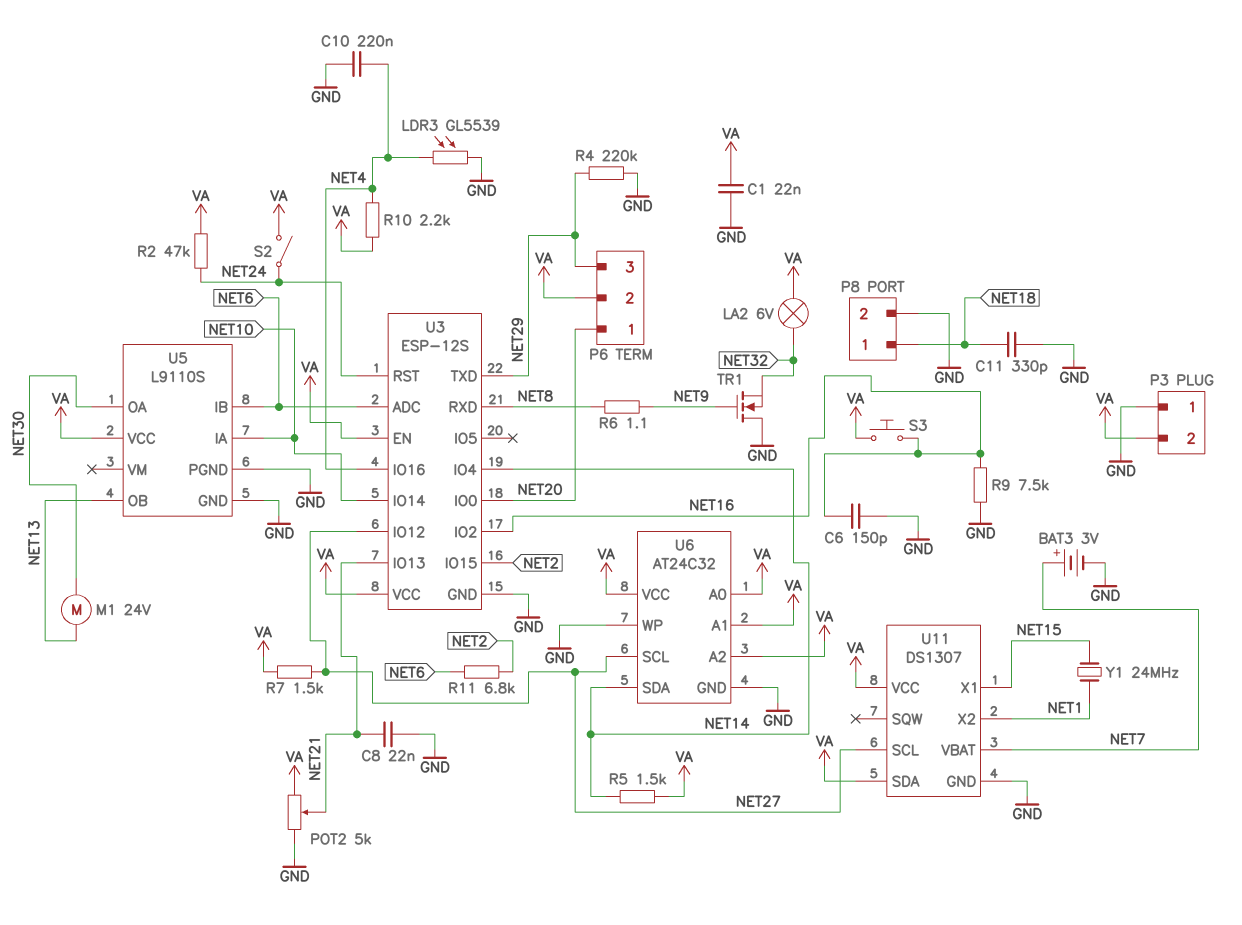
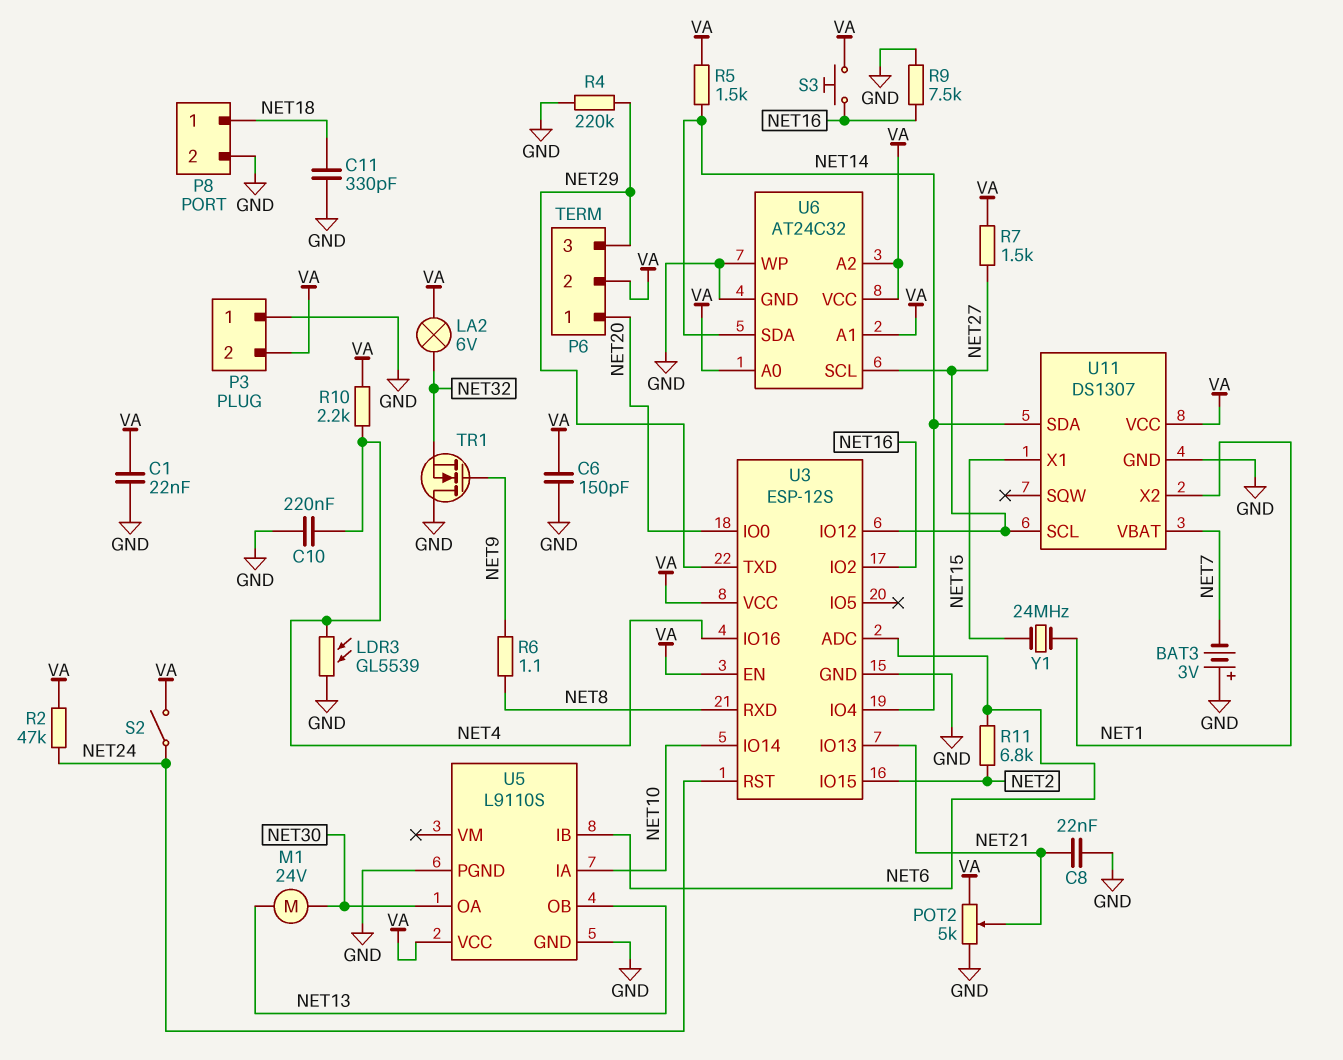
BAT3: 3V (plus NET7, minus GND) -> 3V (plus GND, minus NET7)
C6: 150pF (GND, NET16) -> 150pF (GND, VA)
U11 pin SDA: VA -> NET14

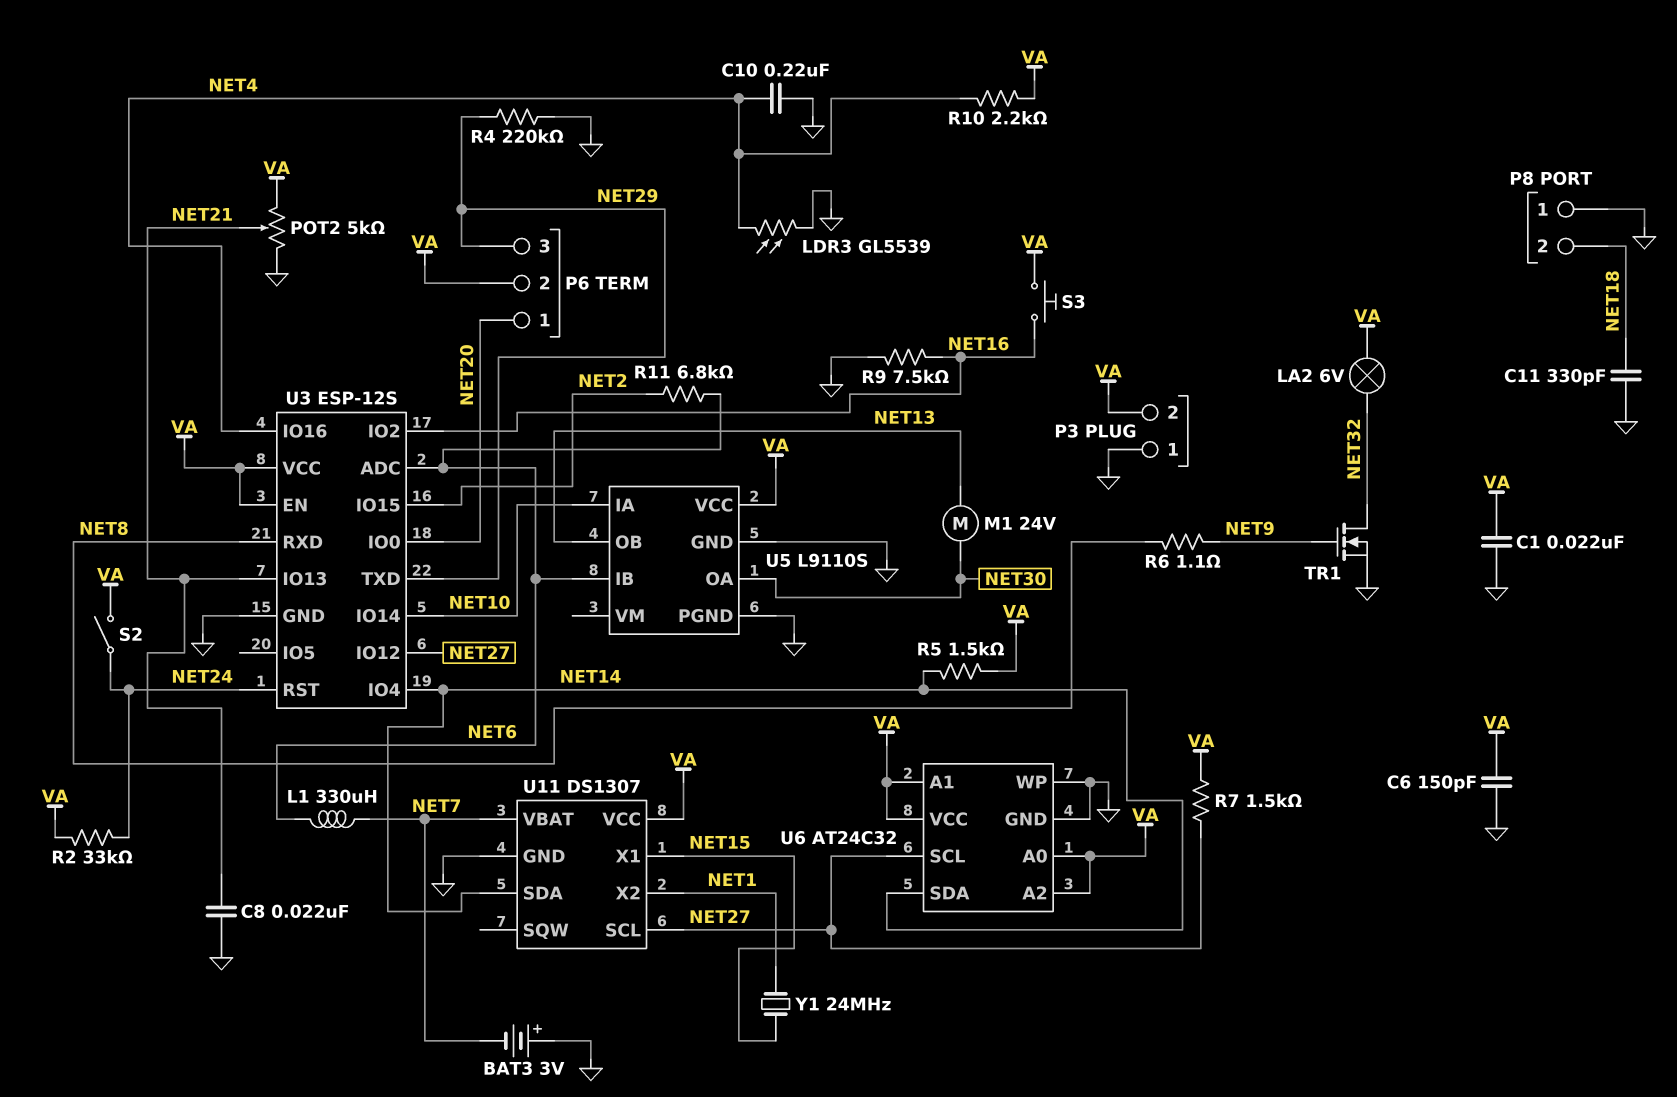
L1: none -> 330uH (NET6, NET7)
P8 pin 1: NET18 -> GND
P8 pin 2: GND -> NET18
R2: 47k (NET24, VA) -> 33k (NET24, VA)
TR1: NMOS (G NET9, D GND, S NET32) -> NMOS (G NET9, D NET32, S GND)

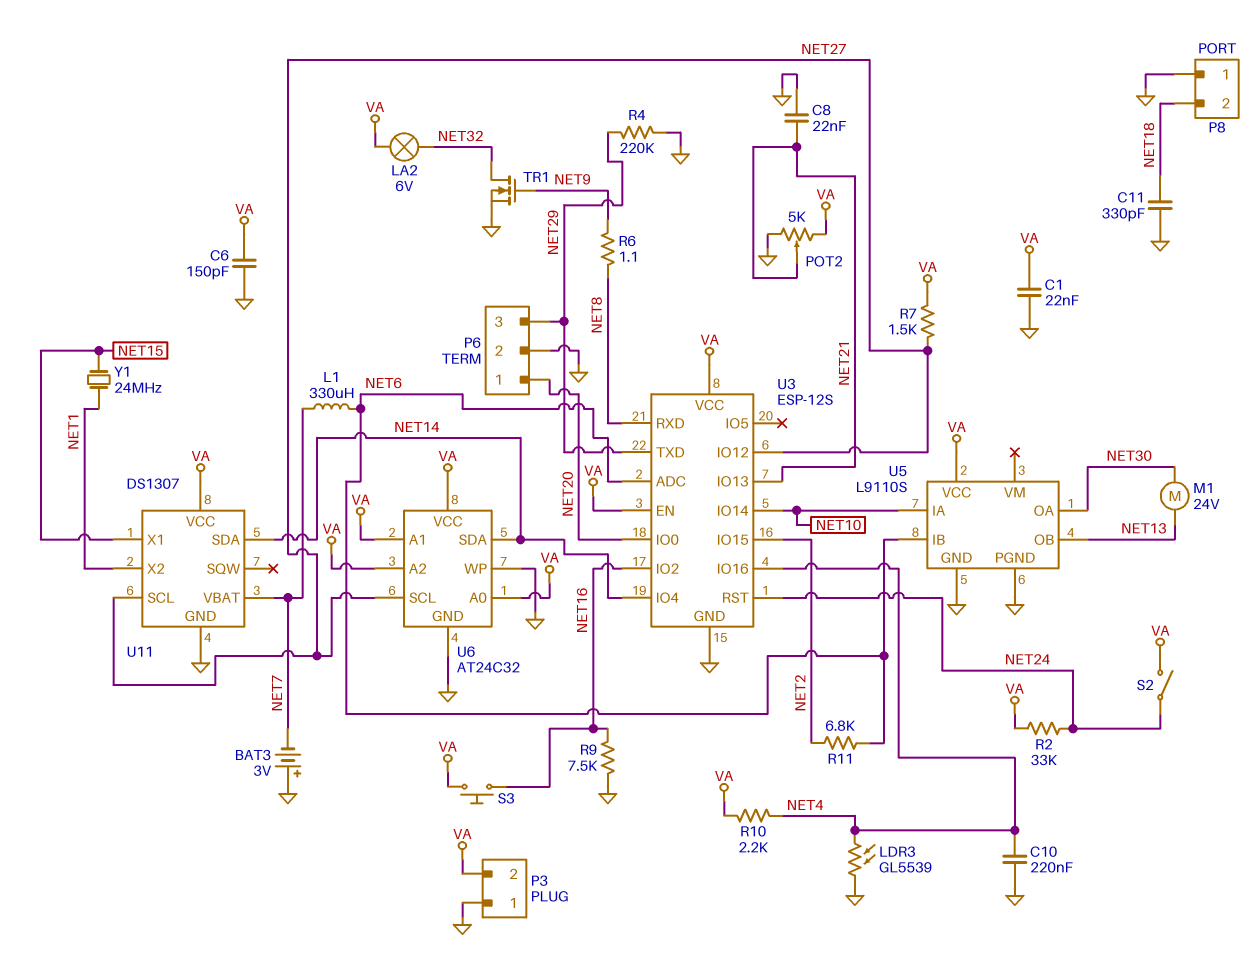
P6 pin 2: VA -> GND
R5: 1.5k (NET14, VA) -> none

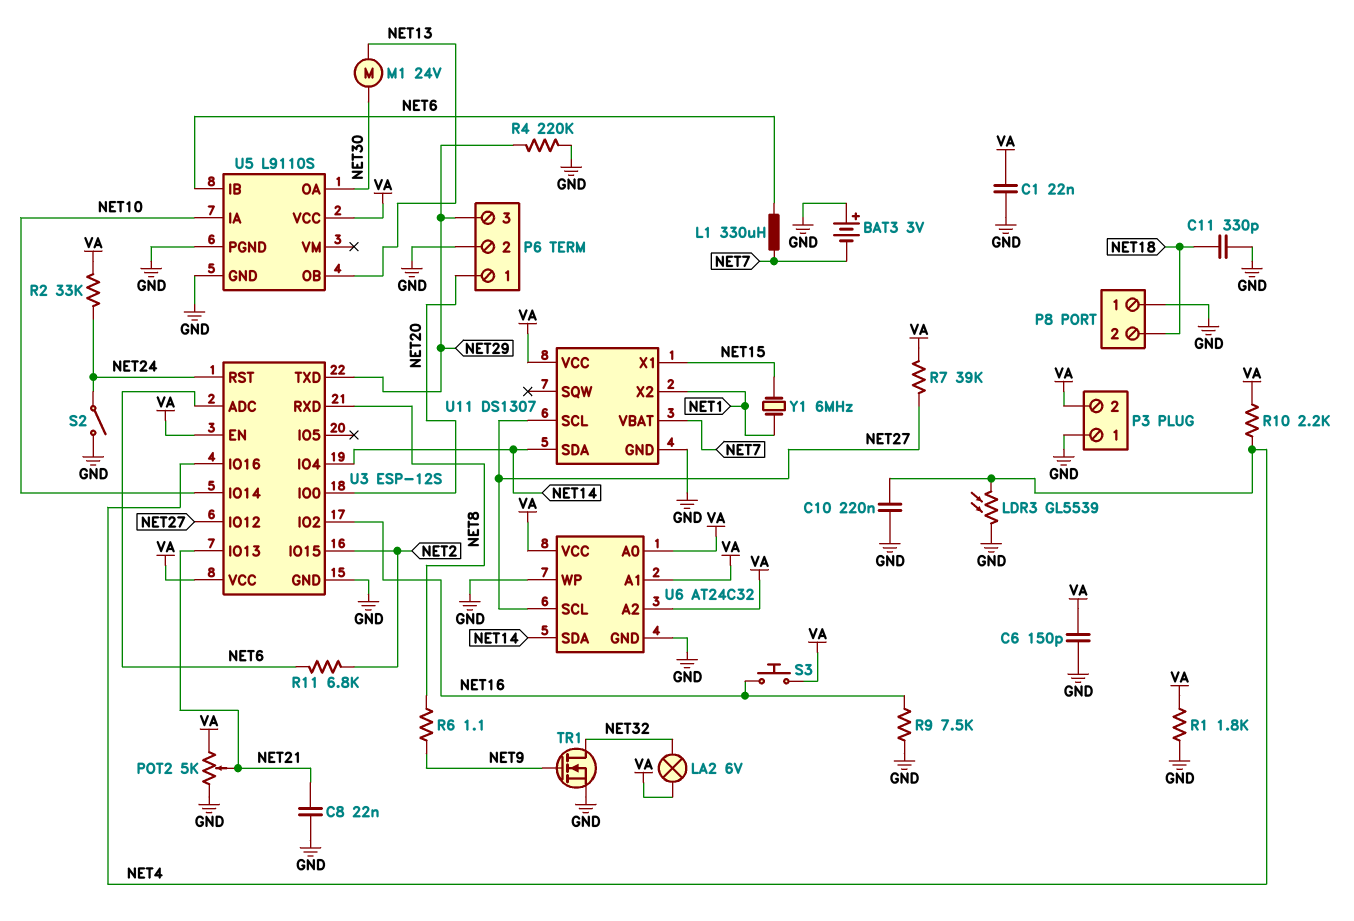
R1: none -> 1.8k (GND, VA)
R7: 1.5k (NET27, VA) -> 39k (NET27, VA)
S2: switch (NET24, VA) -> switch (GND, NET24)
Y1: 24MHz (NET1, NET15) -> 6MHz (NET1, NET15)

